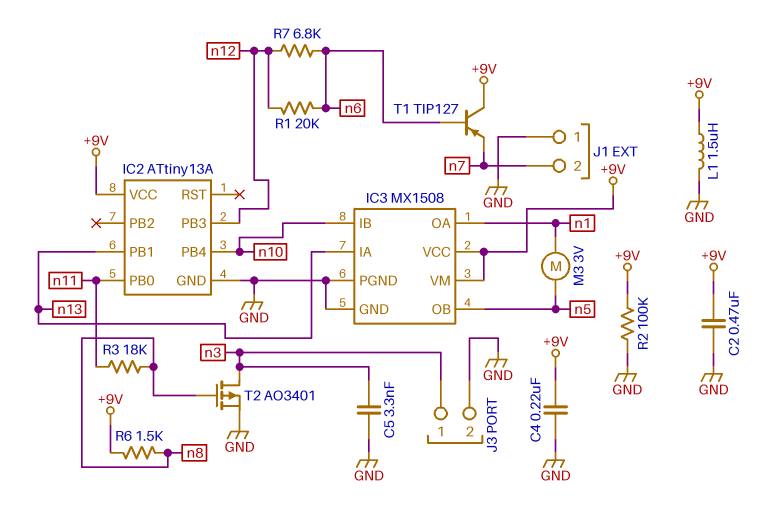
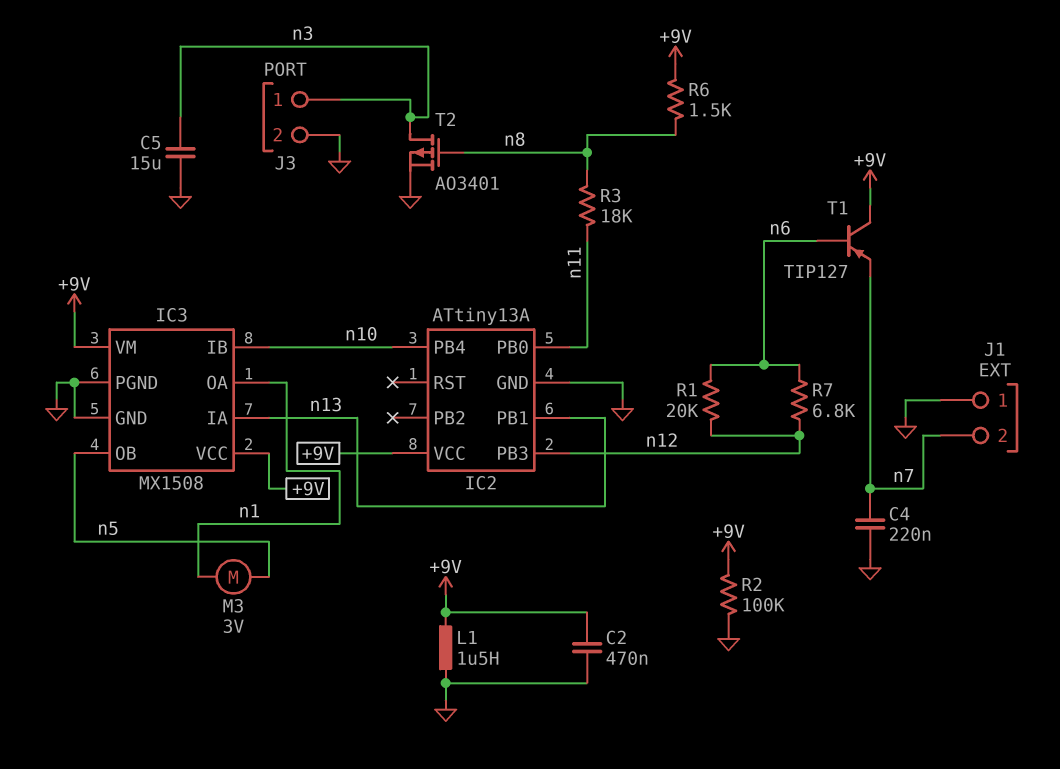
C4: 220nF (+9V, GND) -> 220nF (GND, n7)
C5: 3.3nF (GND, n3) -> 15uF (GND, n3)

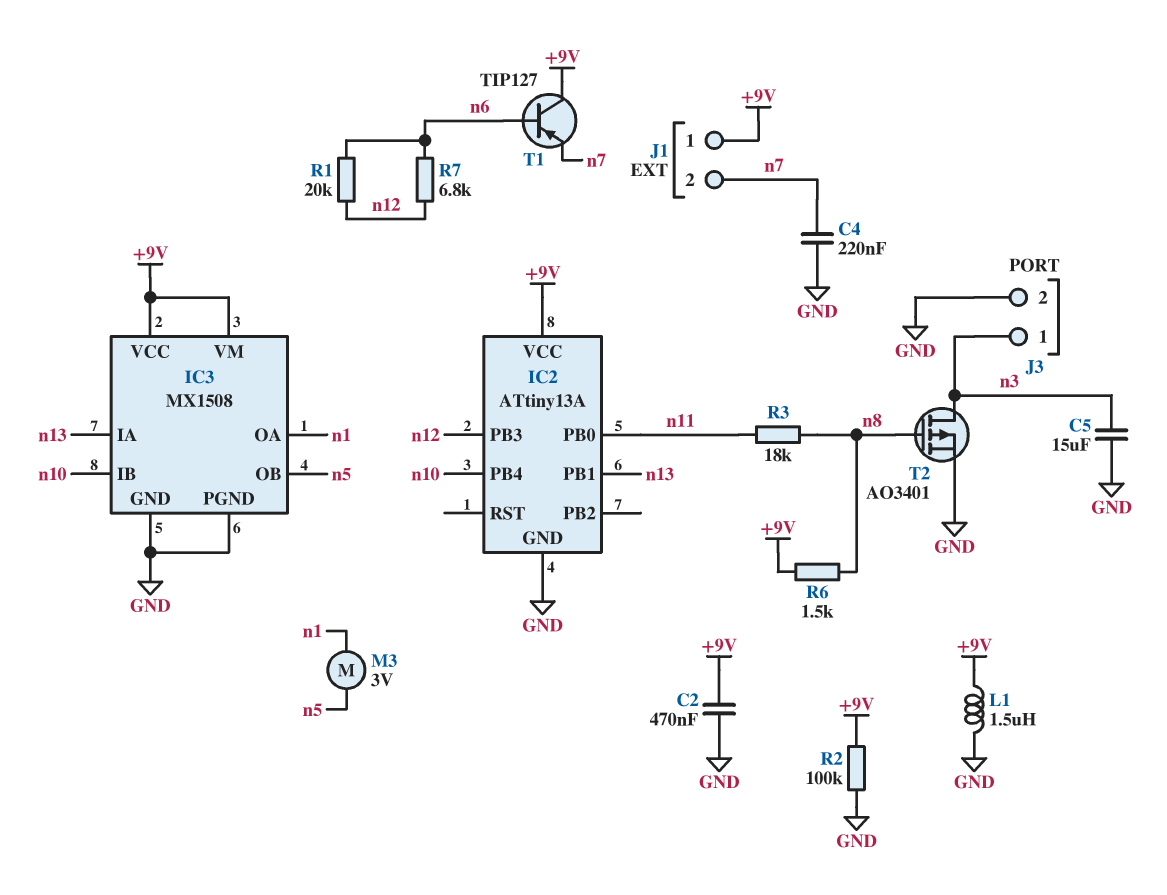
J1 pin 1: GND -> +9V

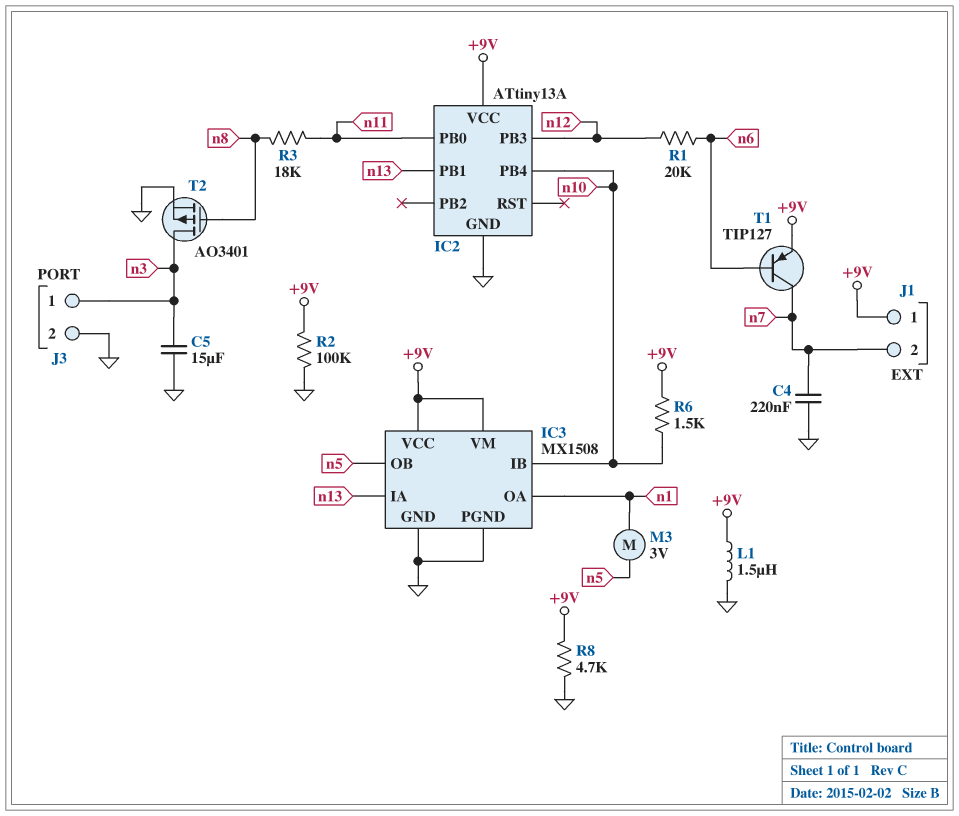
C2: 470nF (+9V, GND) -> none
R6: 1.5k (+9V, n8) -> 1.5k (+9V, n10)
R7: 6.8k (n6, n12) -> none
R8: none -> 4.7k (+9V, GND)
T1: PNP TIP127 (B n6, C +9V, E n7) -> PNP TIP127 (B n6, C n7, E +9V)

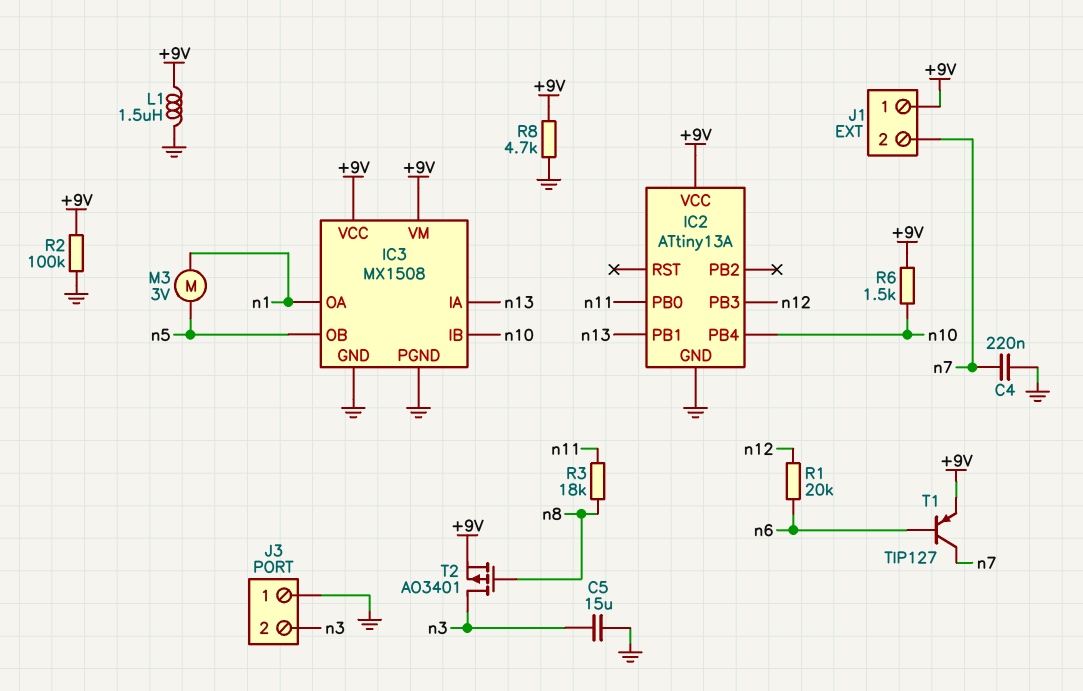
J3 pin 1: n3 -> GND
J3 pin 2: GND -> n3
T2: PMOS AO3401 (G n8, D n3, S GND) -> PMOS AO3401 (G n8, D n3, S +9V)

